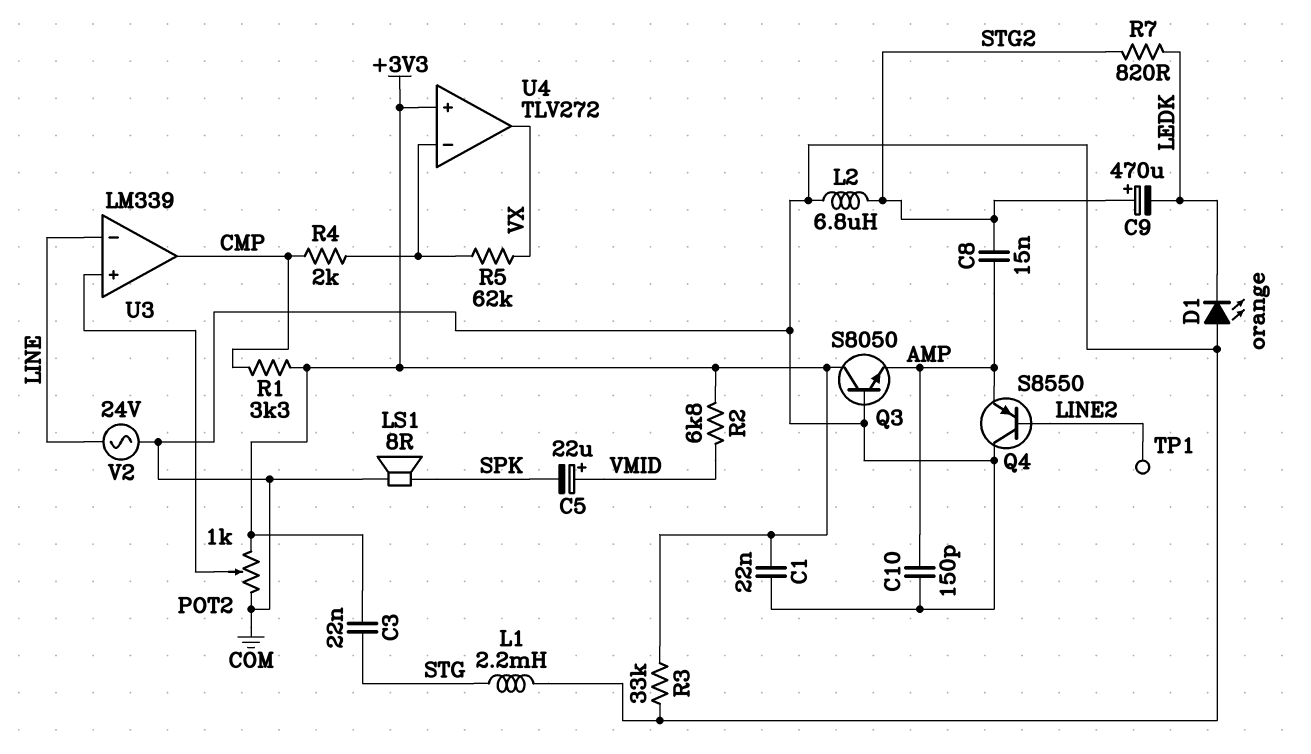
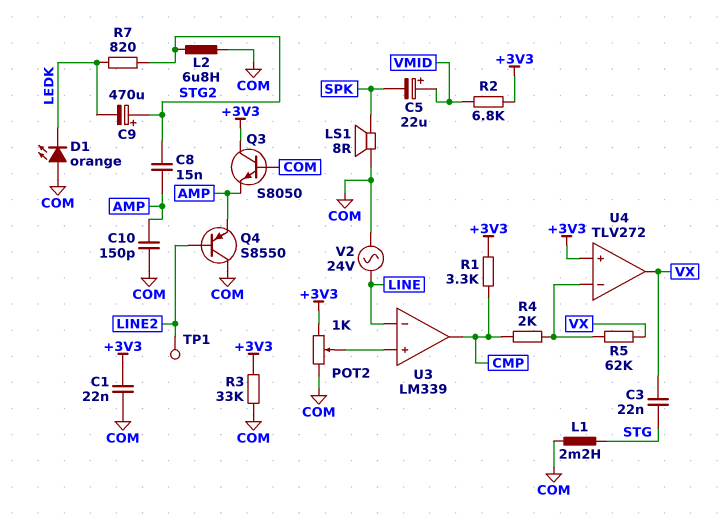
C3: 22nF (+3V3, STG) -> 22nF (STG, VX)

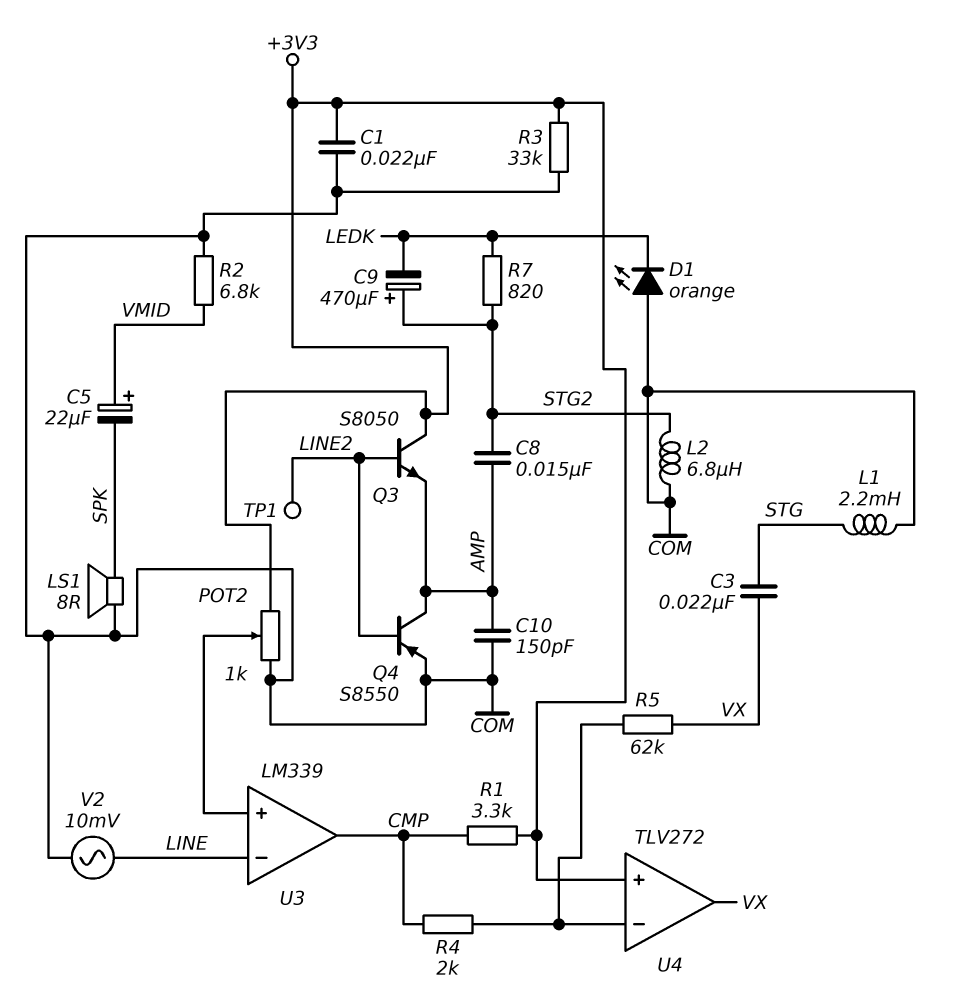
Q3: NPN S8050 (B COM, C +3V3, E AMP) -> NPN S8050 (B LINE2, C +3V3, E AMP)
Q4: PNP S8550 (B LINE2, C COM, E AMP) -> PNP S8550 (B LINE2, C AMP, E COM)
R2: 6.8k (+3V3, VMID) -> 6.8k (COM, VMID)
V2: AC 24V (COM, LINE) -> AC 10mV (COM, LINE)

